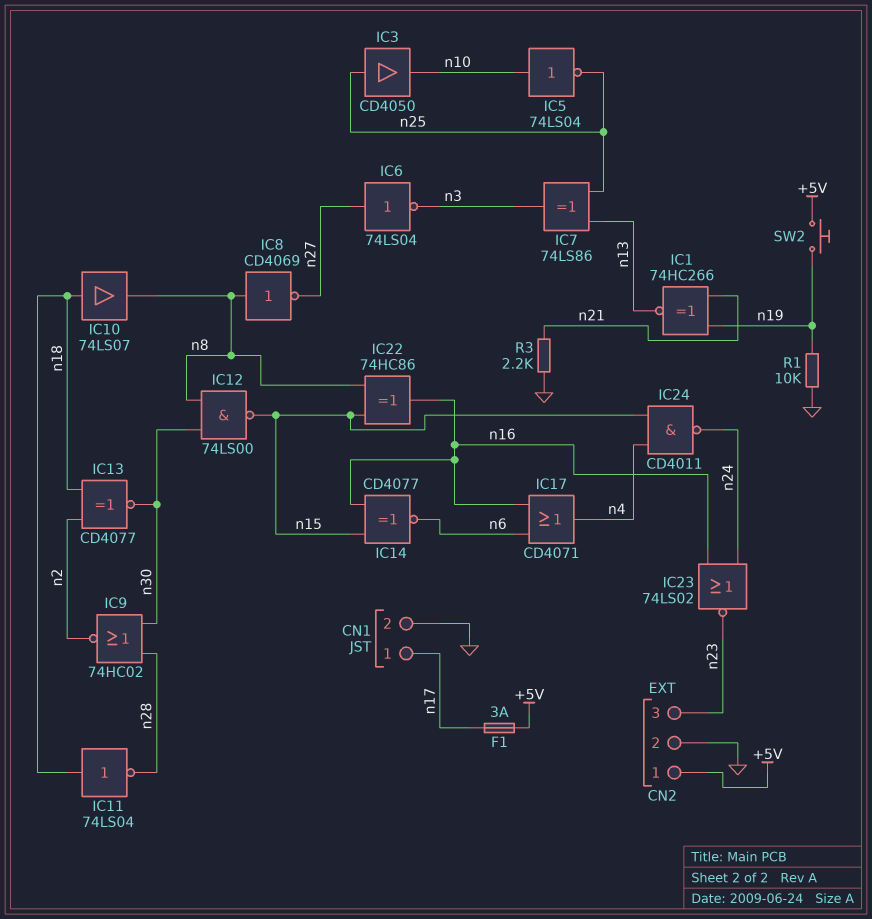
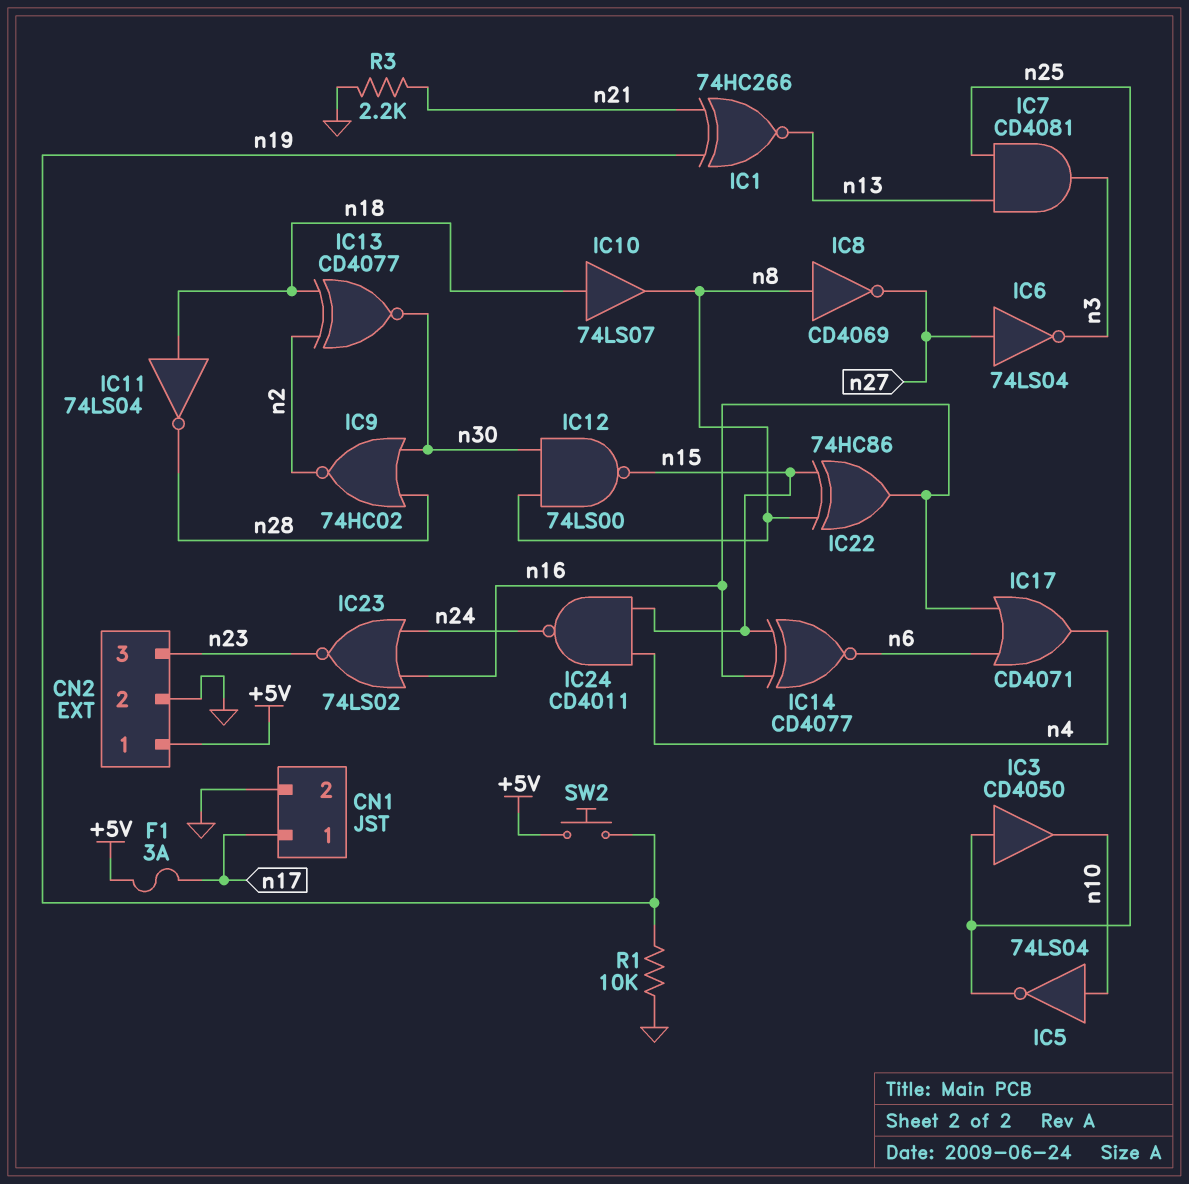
IC7: XOR 74LS86 (in n13, in n25, out n3) -> AND CD4081 (in n13, in n25, out n3)

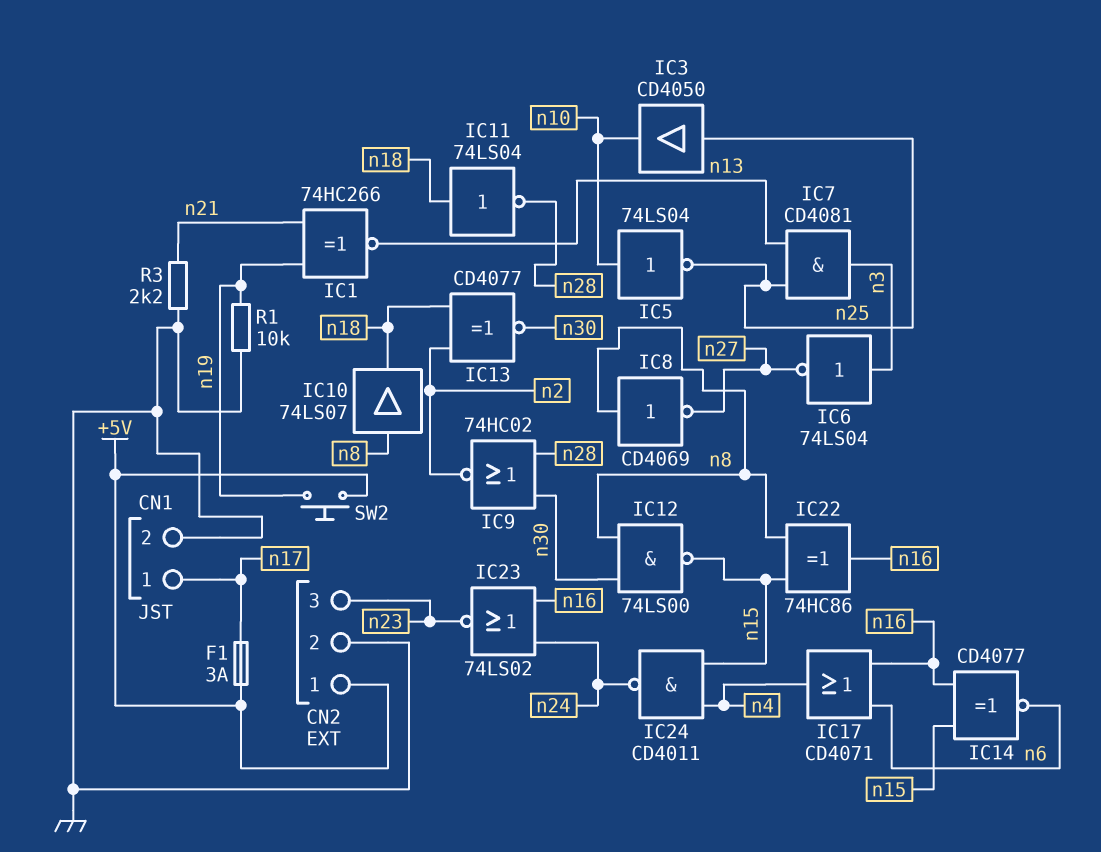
IC6: NOT 74LS04 (in n27, out n3) -> NOT 74LS04 (in n3, out n27)
IC10: buffer 74LS07 (in n18, out n8) -> buffer 74LS07 (in n8, out n18)

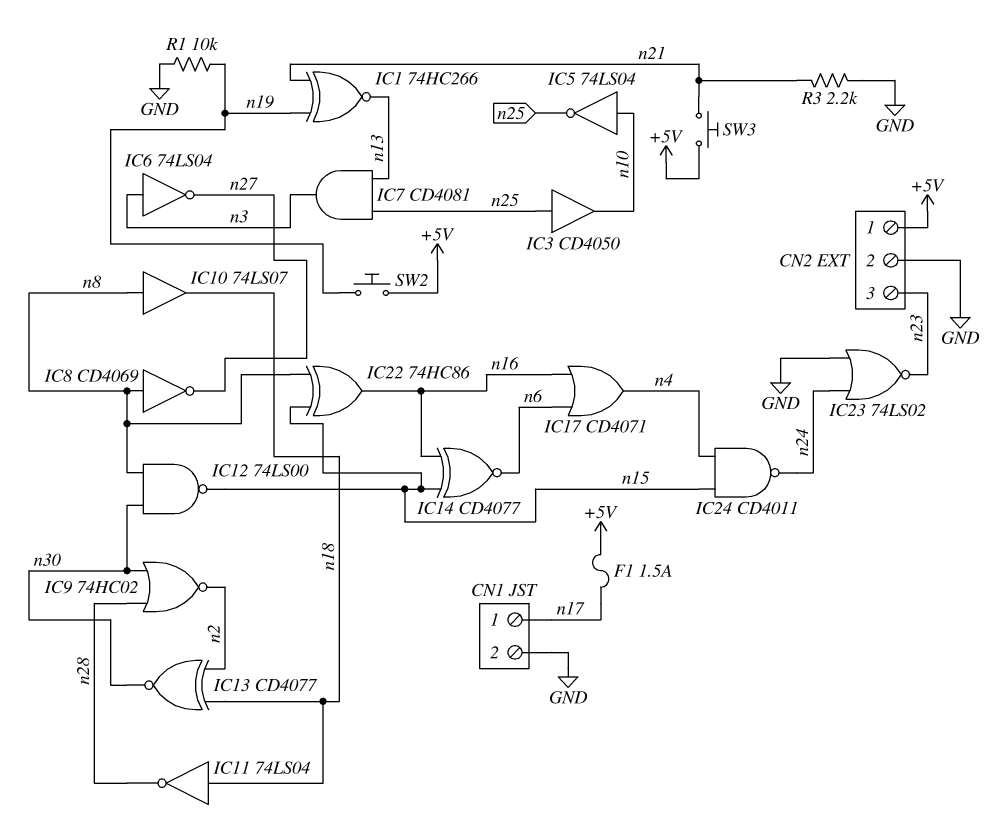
F1: 3A (+5V, n17) -> 1.5A (+5V, n17)
IC23: NOR 74LS02 (in n16, in n24, out n23) -> NOR 74LS02 (in GND, in n24, out n23)
SW3: none -> button (+5V, n21)

